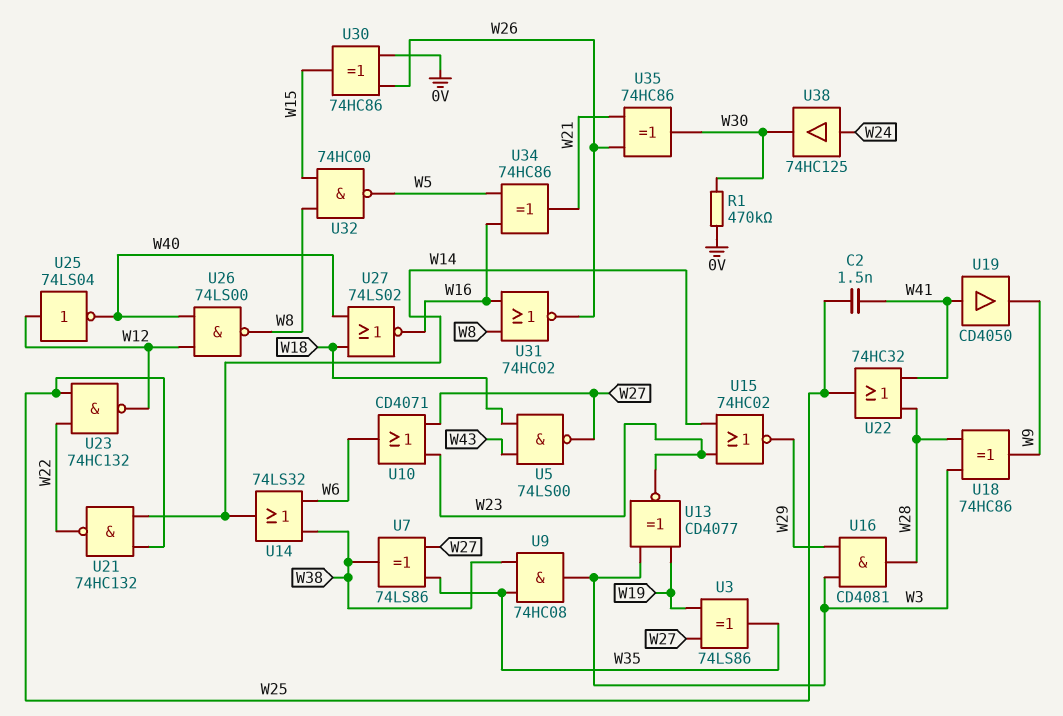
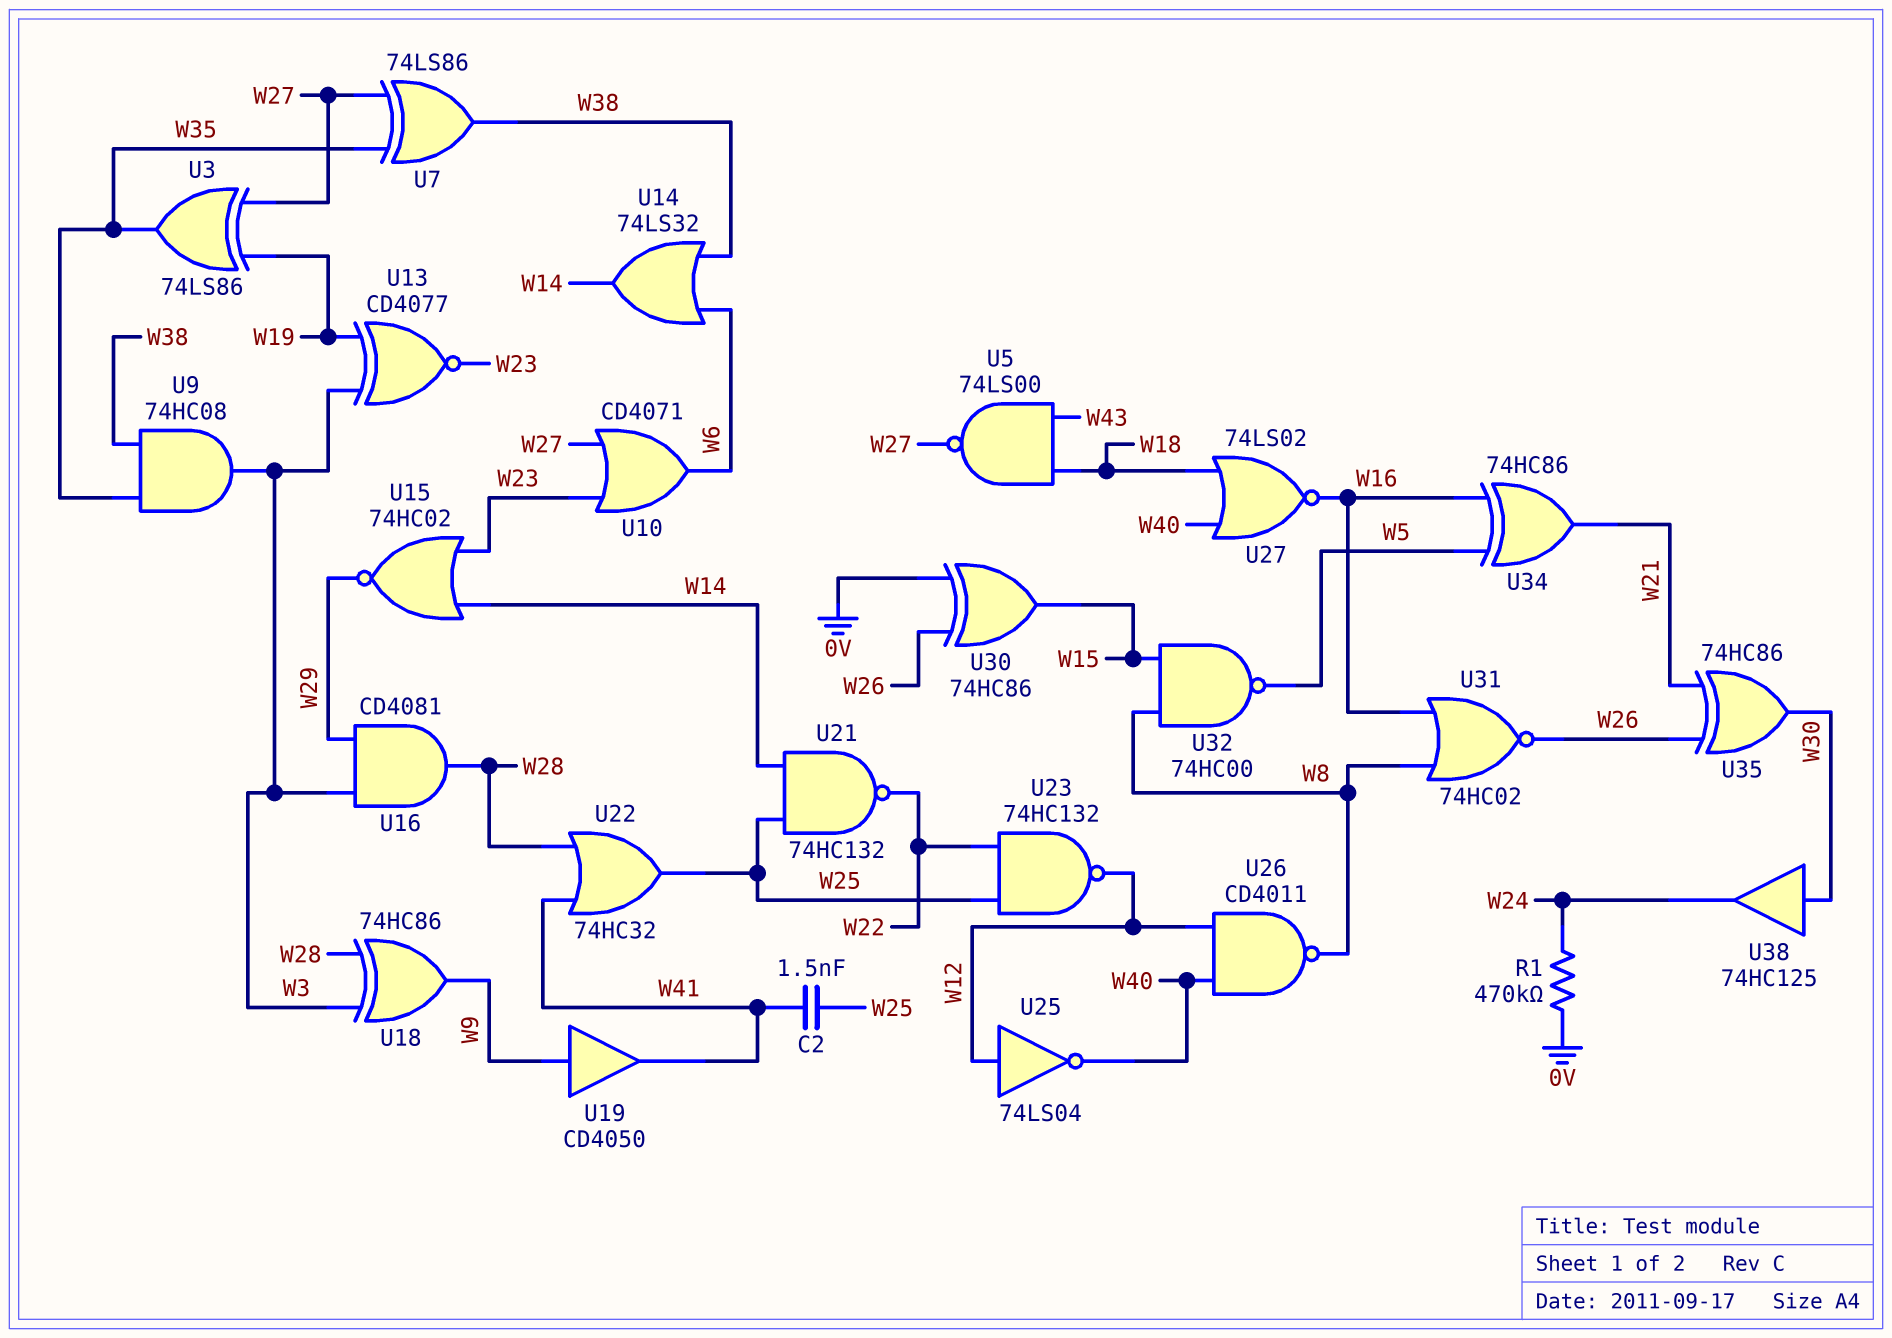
R1: 470k (0V, W30) -> 470k (0V, W24)
U19: buffer CD4050 (in W41, out W9) -> buffer CD4050 (in W9, out W41)
U26: NAND 74LS00 (in W12, in W40, out W8) -> NAND CD4011 (in W12, in W40, out W8)
U38: buffer 74HC125 (in W24, out W30) -> buffer 74HC125 (in W30, out W24)

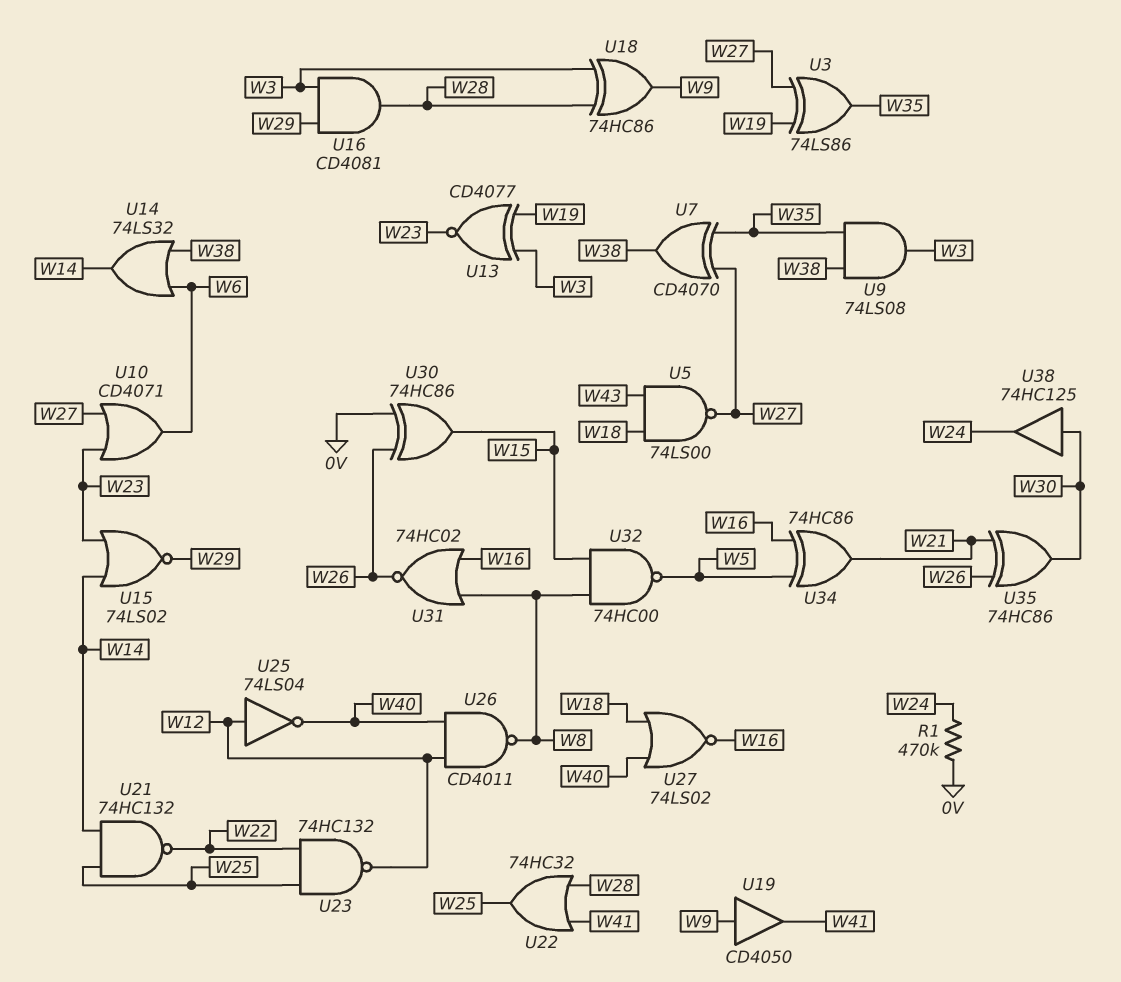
C2: 1.5nF (W25, W41) -> none
U7: XOR 74LS86 (in W27, in W35, out W38) -> XOR CD4070 (in W27, in W35, out W38)
U9: AND 74HC08 (in W35, in W38, out W3) -> AND 74LS08 (in W35, in W38, out W3)
U15: NOR 74HC02 (in W14, in W23, out W29) -> NOR 74LS02 (in W14, in W23, out W29)

